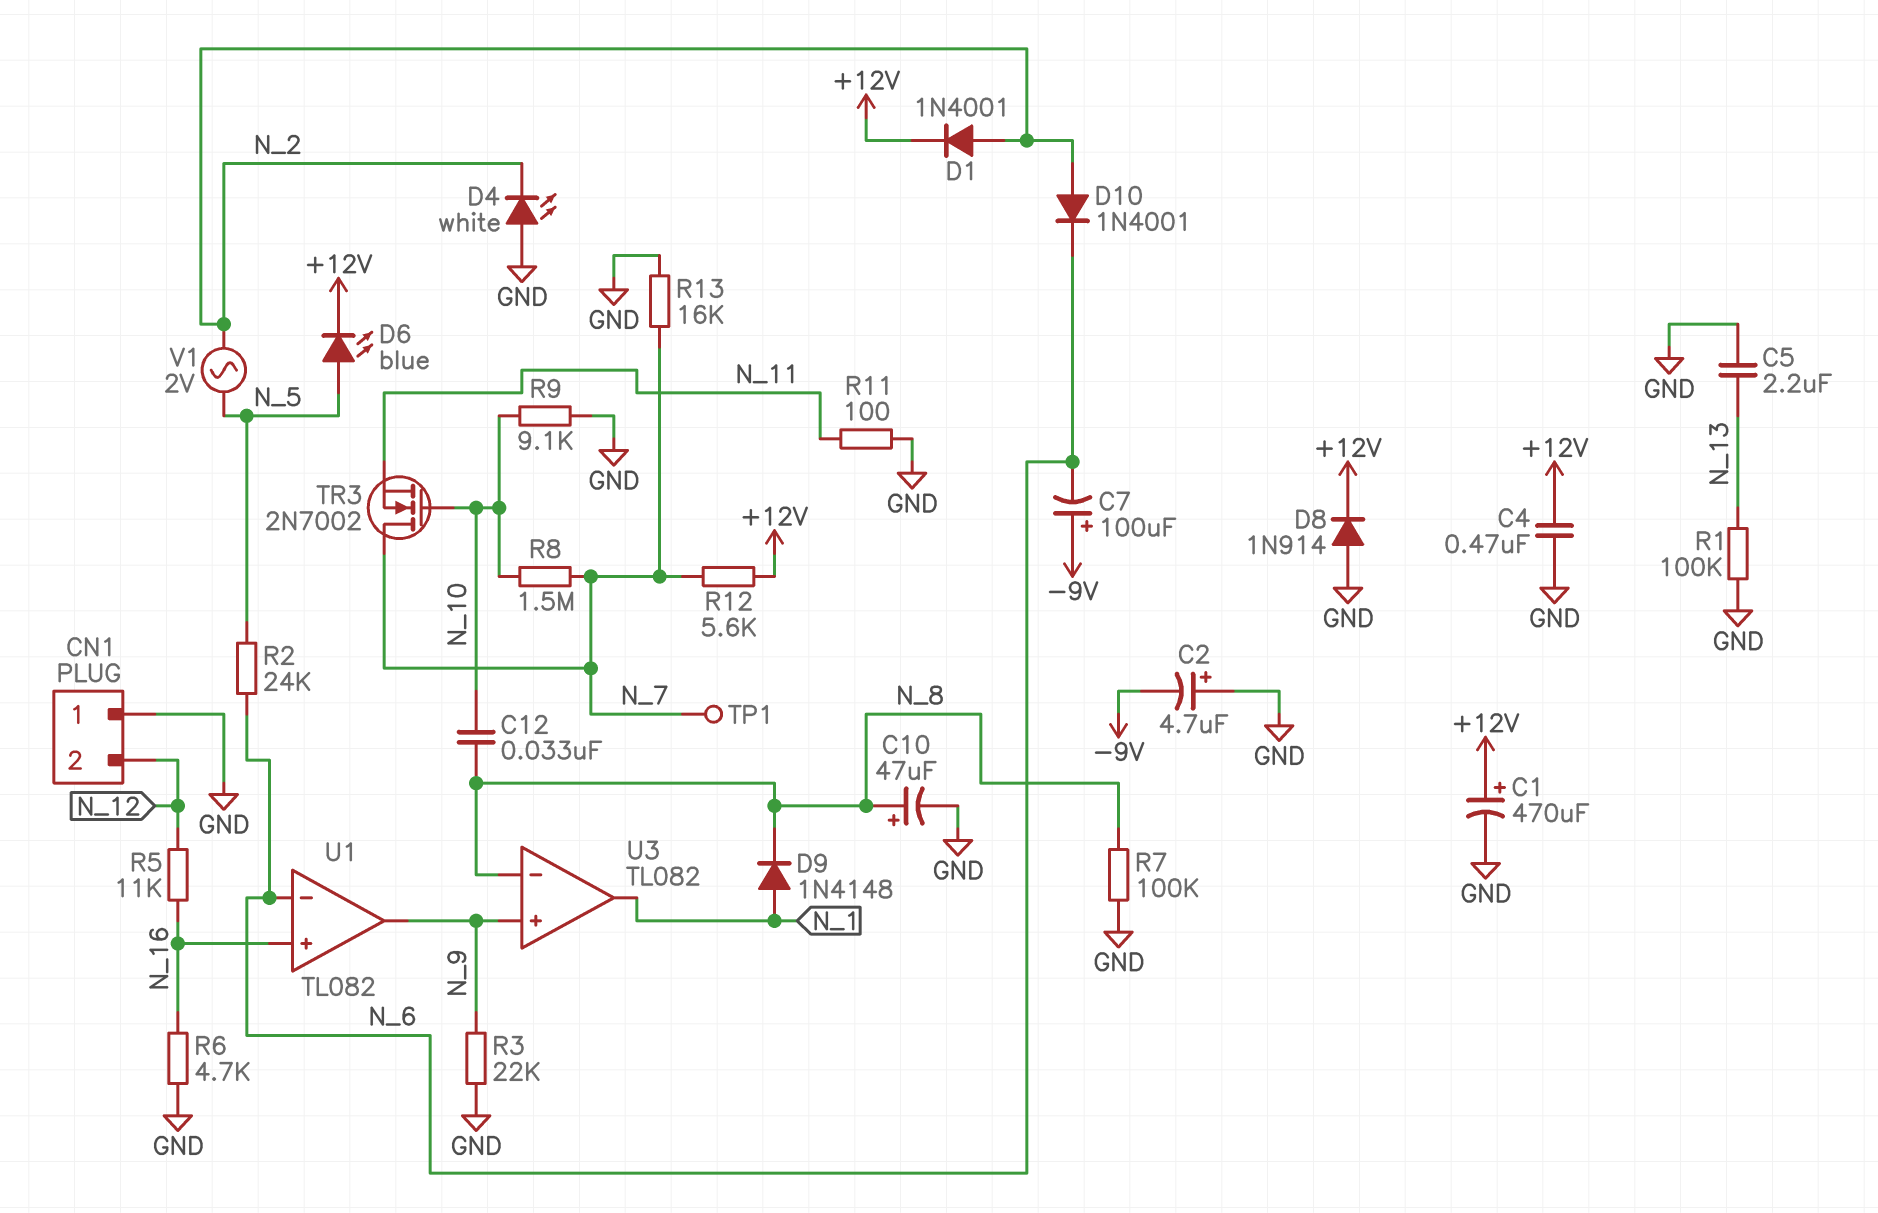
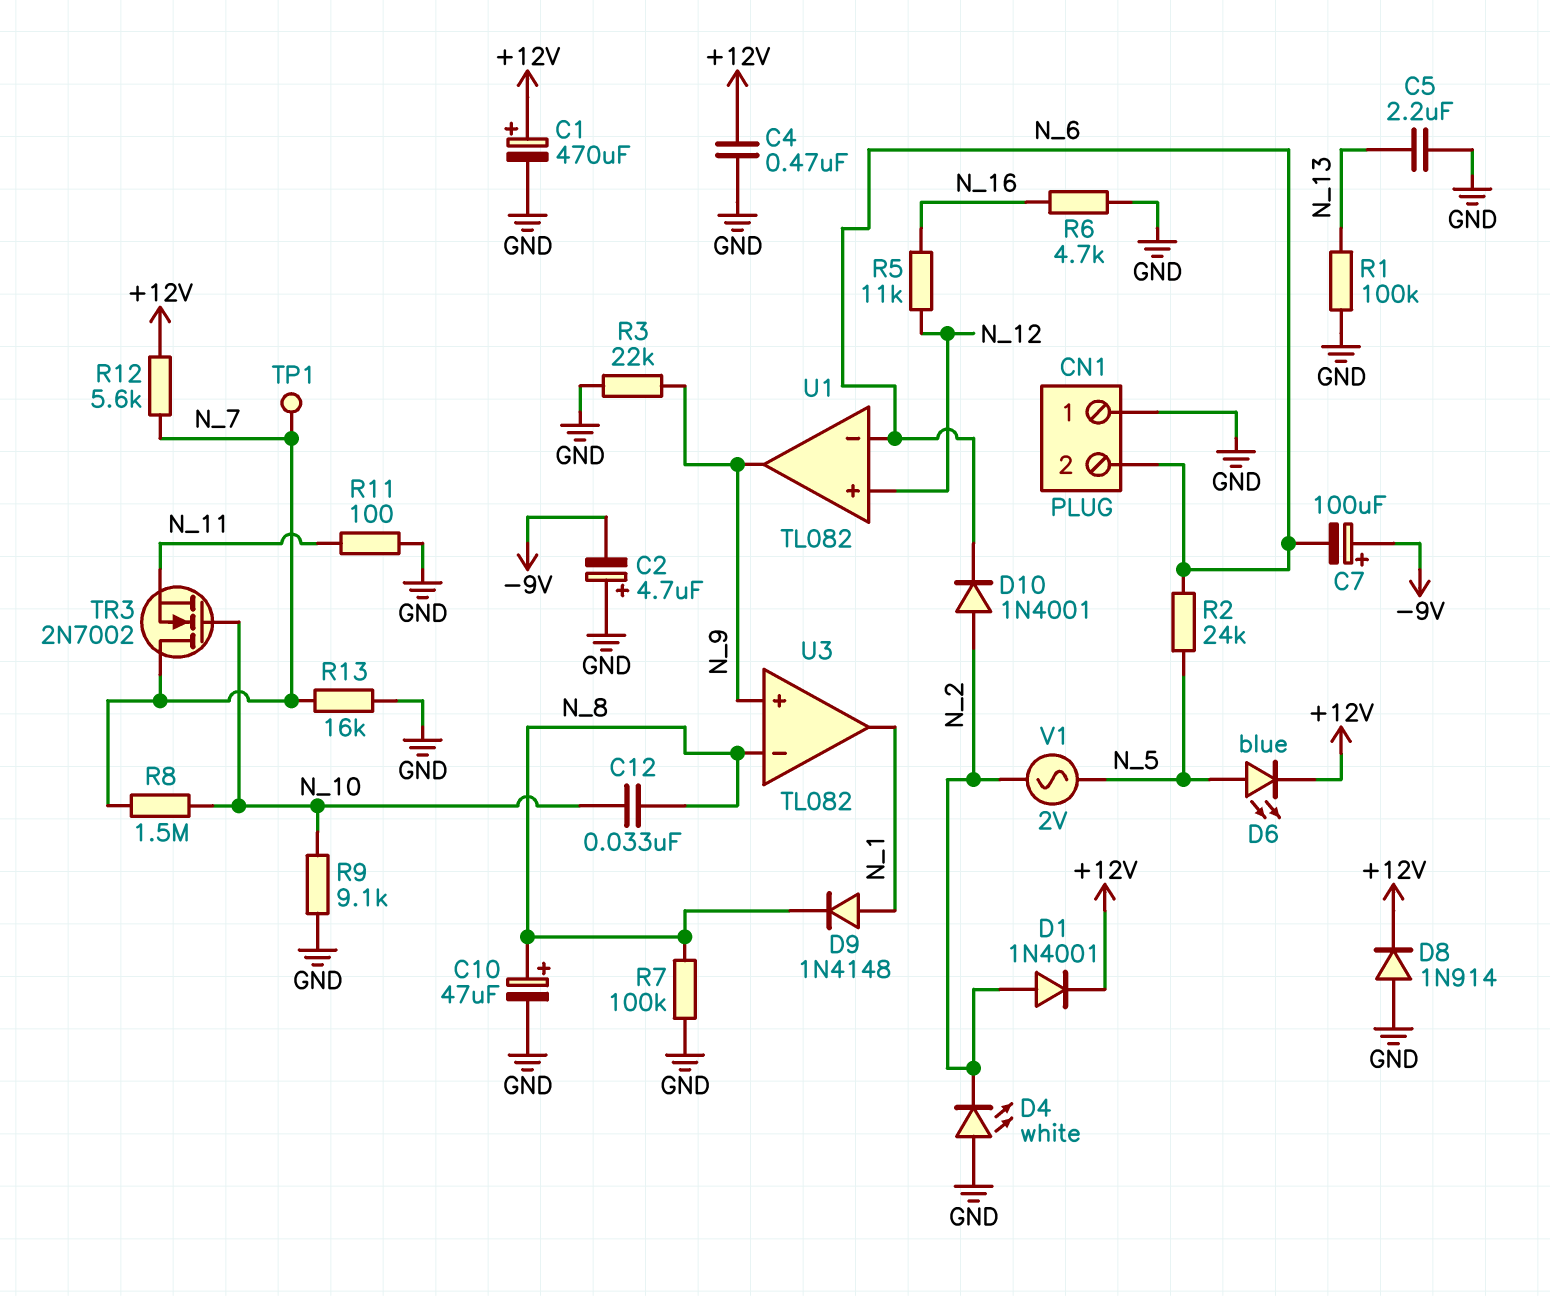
CN1 pin 2: N_12 -> N_6
U1 pin in+: N_16 -> N_12

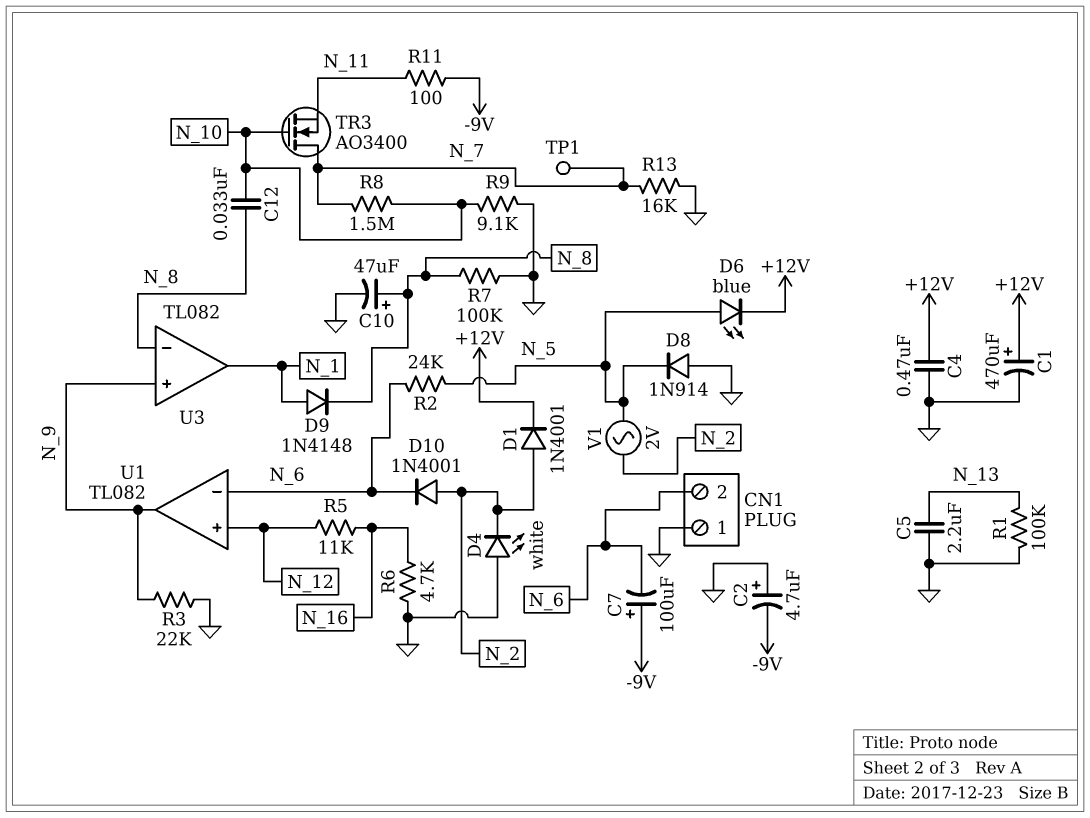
D8: diode 1N914 (A GND, K +12V) -> diode 1N914 (A GND, K N_5)
R11: 100 (GND, N_11) -> 100 (-9V, N_11)
R12: 5.6k (+12V, N_7) -> none
TR3: NMOS 2N7002 (G N_10, D N_7, S N_11) -> NMOS AO3400 (G N_10, D N_7, S N_11)

